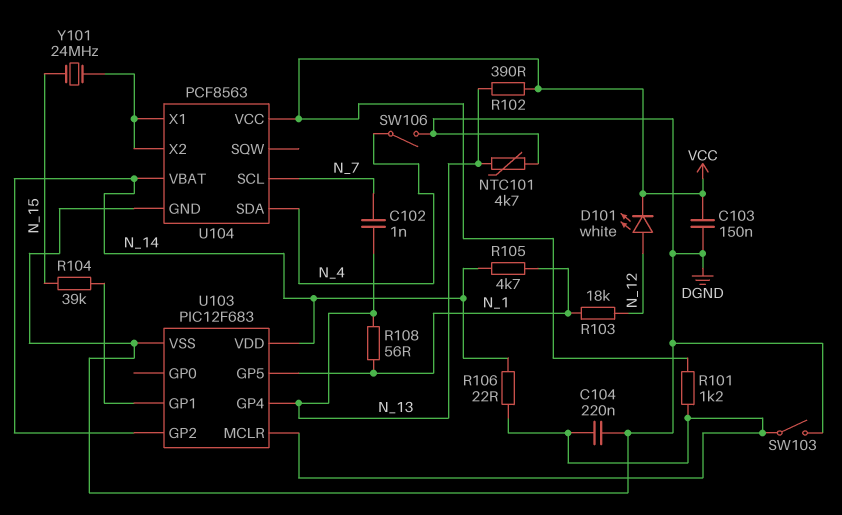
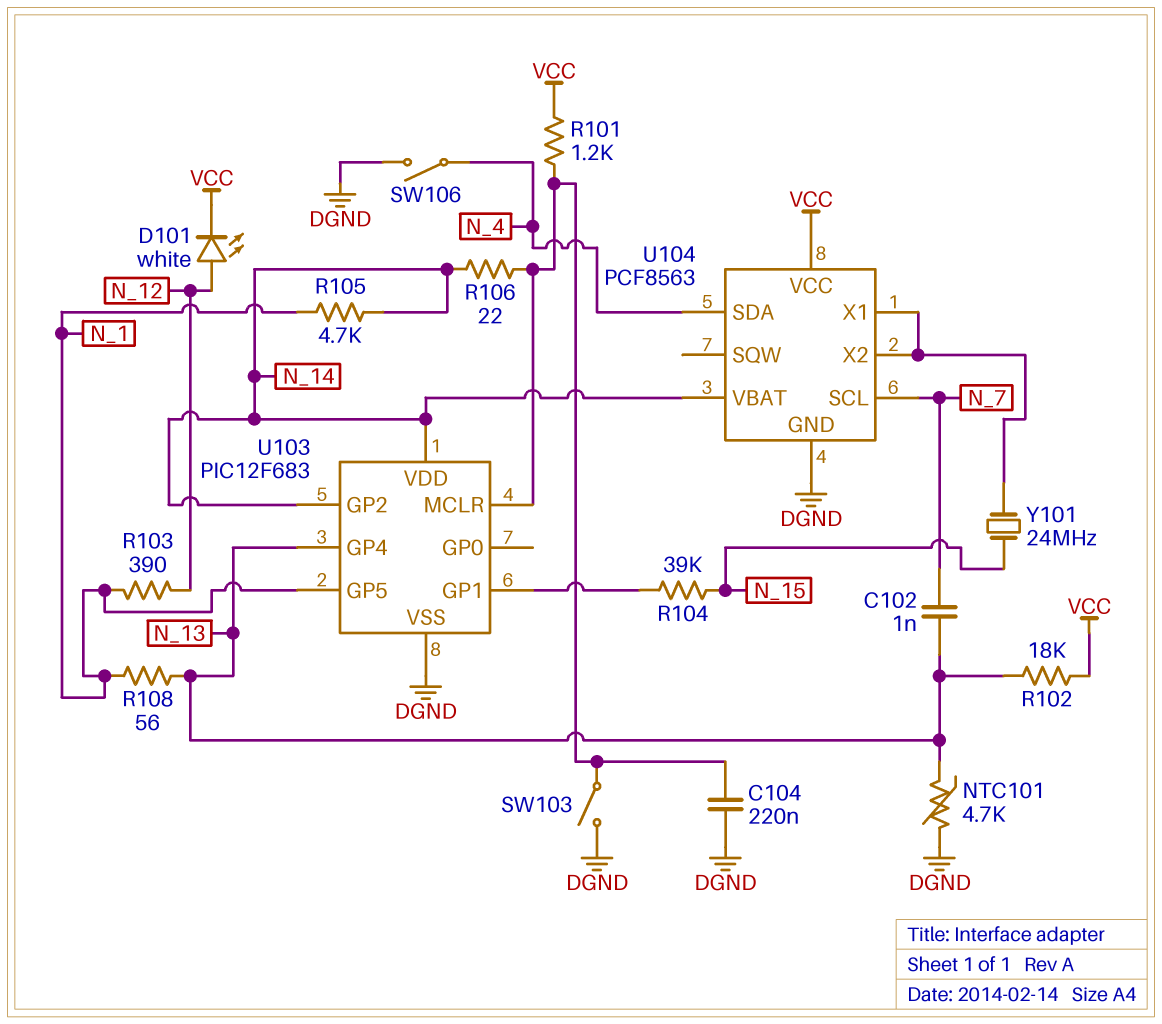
C103: 150nF (DGND, VCC) -> none
R102: 390 (N_13, VCC) -> 18k (N_13, VCC)
R103: 18k (N_1, N_12) -> 390 (N_1, N_12)

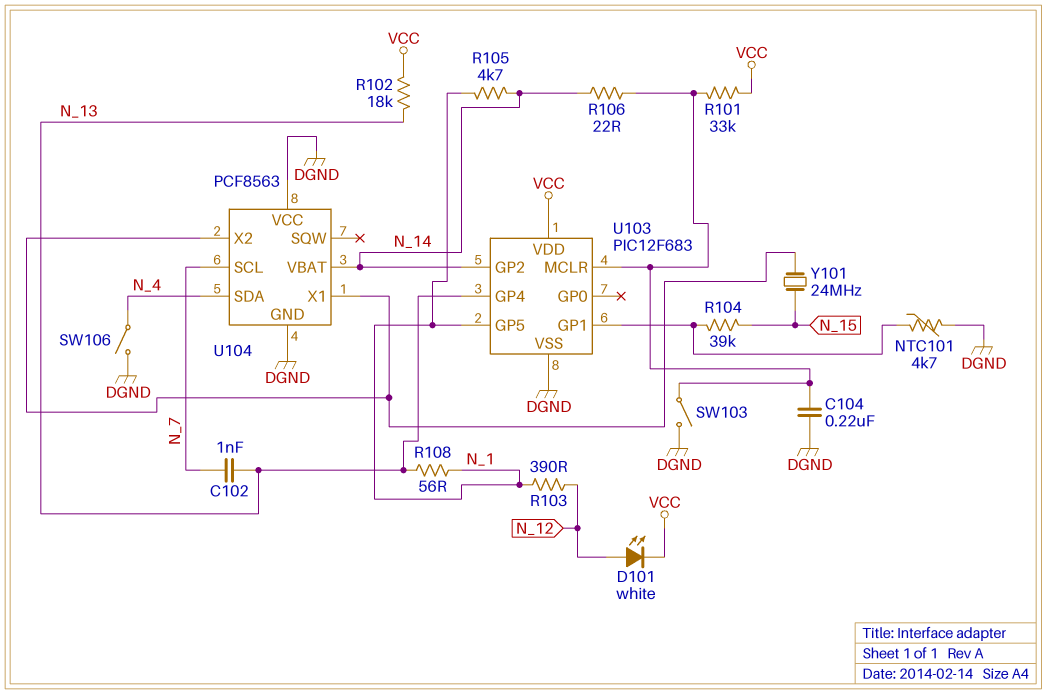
NTC101: 4.7k (DGND, N_13) -> 4.7k (DGND, U103/GP1)
R101: 1.2k (U103/MCLR, VCC) -> 33k (U103/MCLR, VCC)
U103 pin VDD: N_14 -> VCC
U104 pin VCC: VCC -> DGND

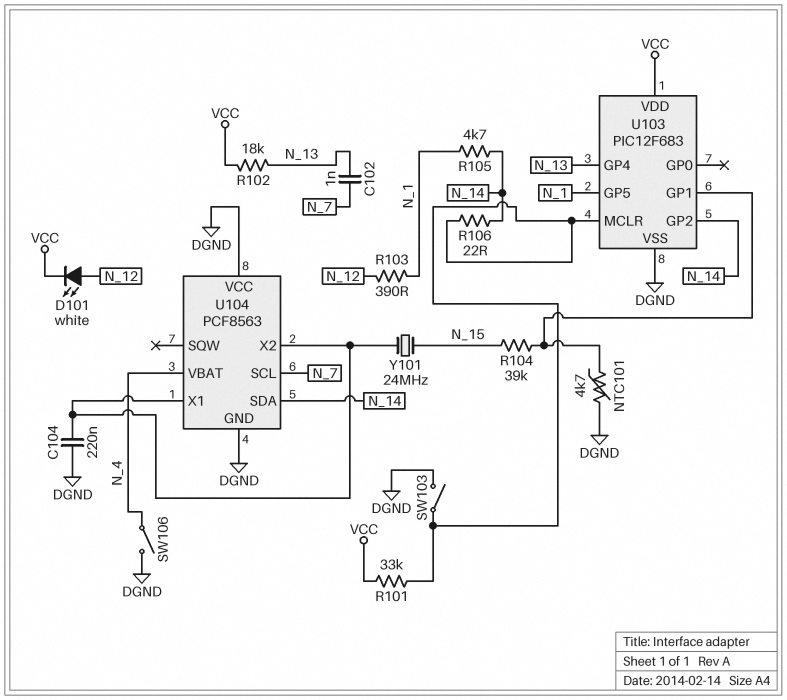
C104: 220nF (DGND, U103/MCLR) -> 220nF (DGND, U104/X1)
R108: 56 (N_1, N_13) -> none
U104 pin SDA: N_4 -> N_14
U104 pin VBAT: N_14 -> N_4

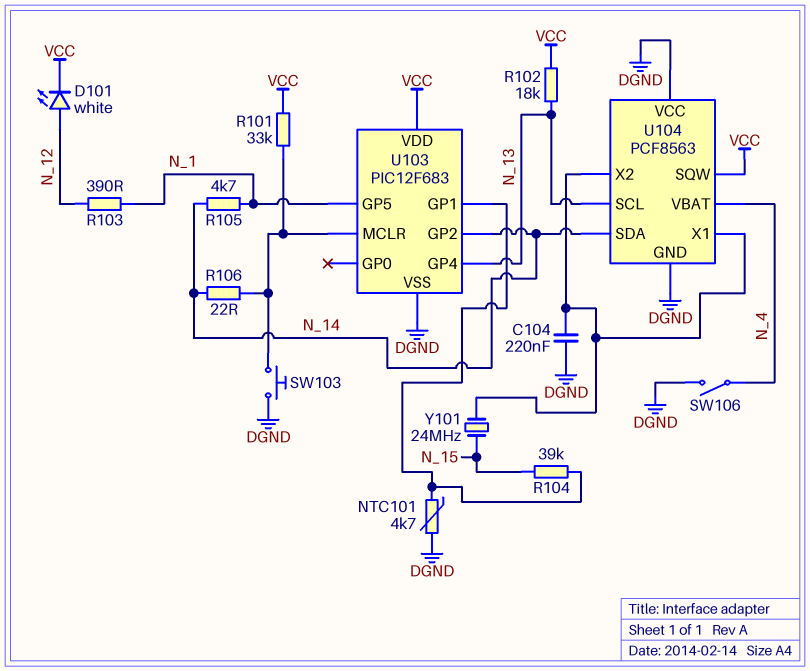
C102: 1nF (N_7, N_13) -> none
SW103: switch (DGND, U103/MCLR) -> button (DGND, U103/MCLR)
U104 pin SCL: N_7 -> N_13
U104 pin SQW: none -> VCC

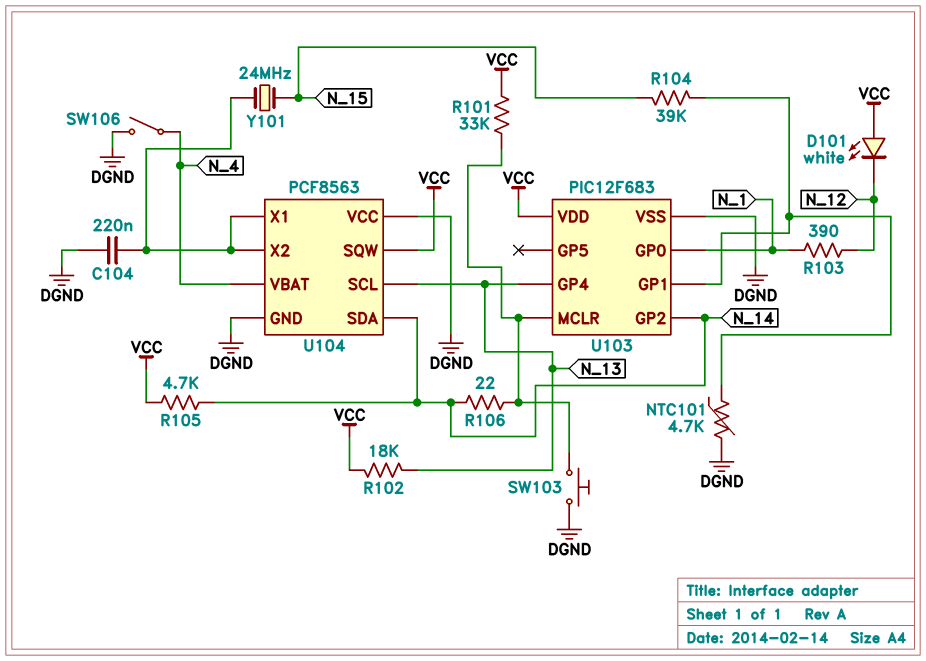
D101: LED white (A N_12, K VCC) -> LED white (A VCC, K N_12)
R105: 4.7k (N_1, N_14) -> 4.7k (N_14, VCC)
U103 pin GP0: none -> N_1
U103 pin GP5: N_1 -> none

